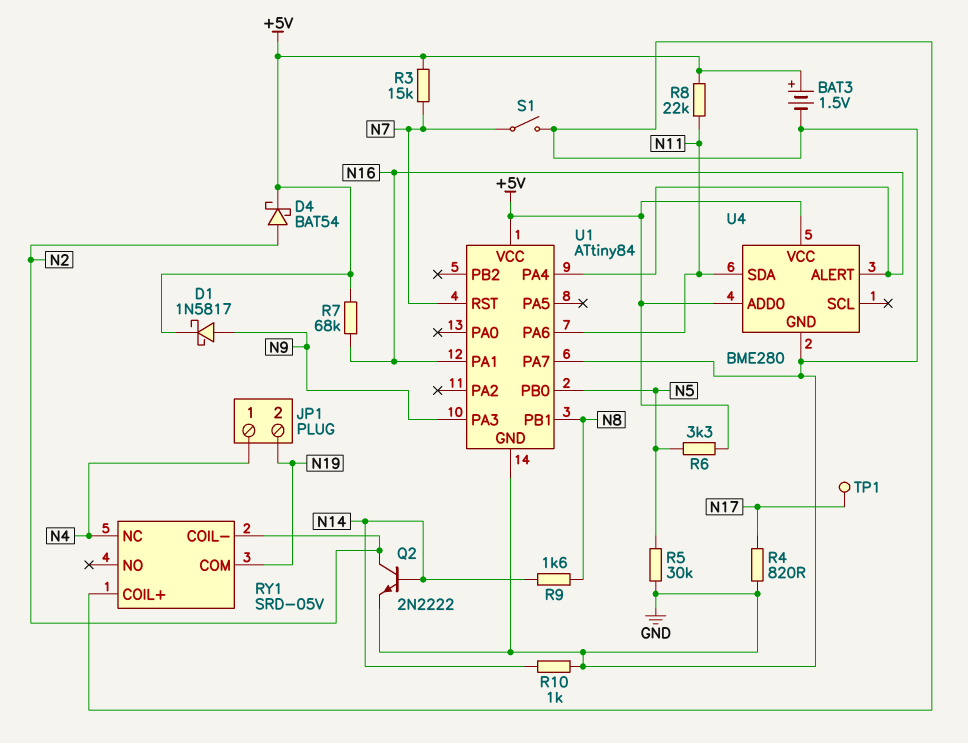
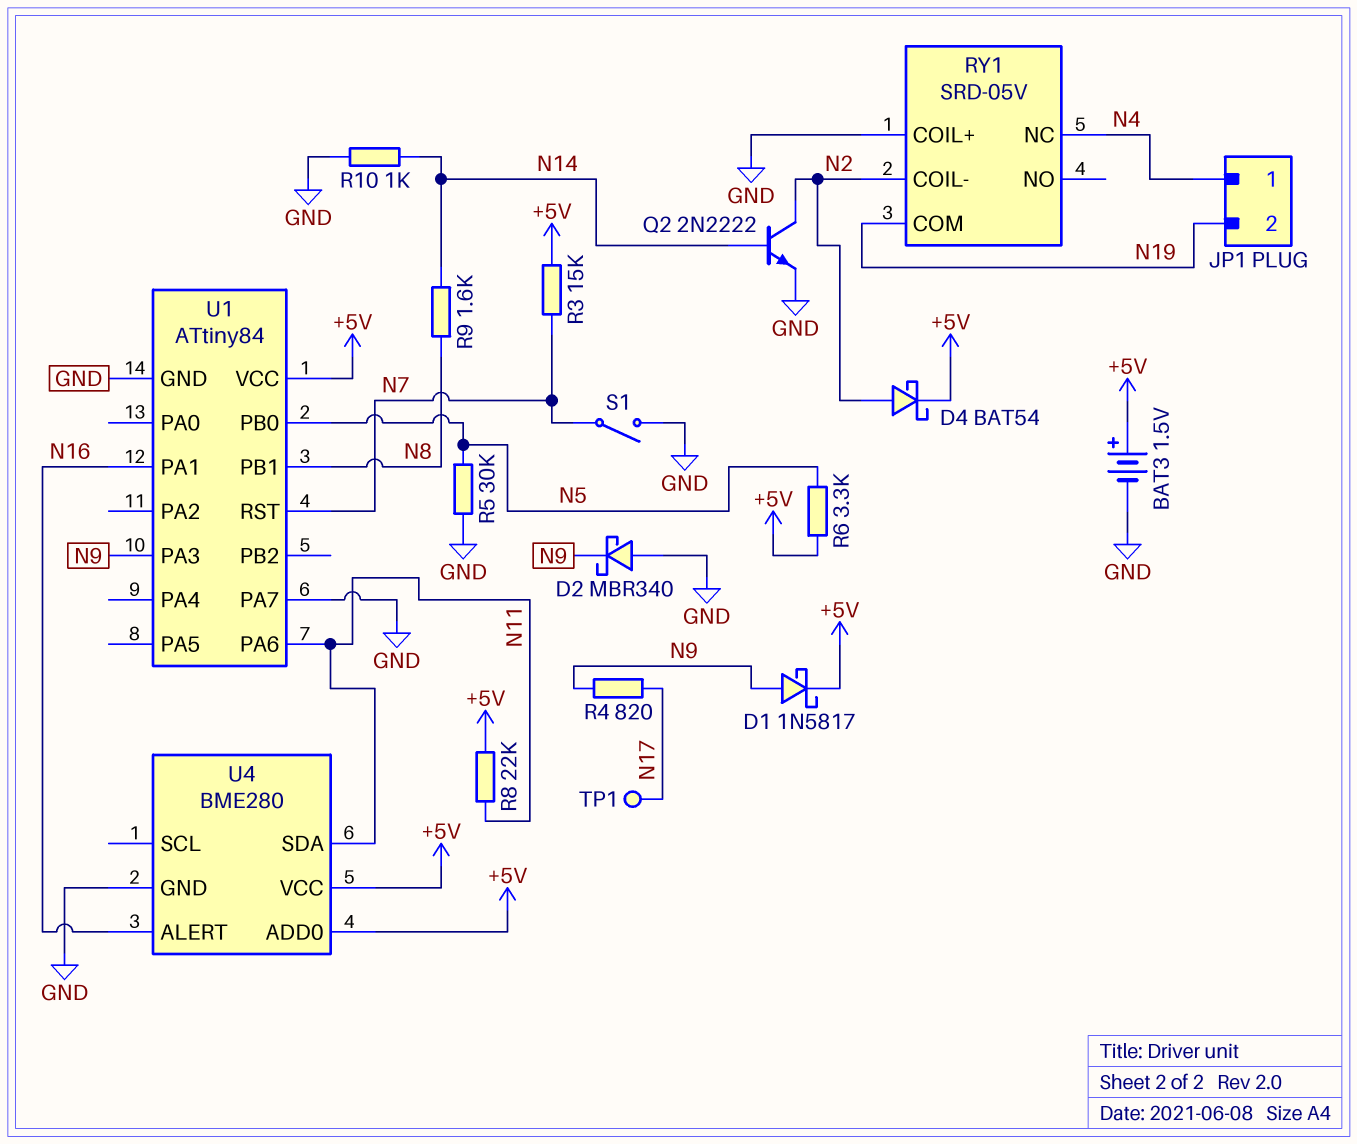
D2: none -> schottky MBR340 (A GND, K N9)
R4: 820 (GND, N17) -> 820 (N9, N17)
R7: 68k (+5V, N16) -> none
U1 pin PA4: N16 -> none

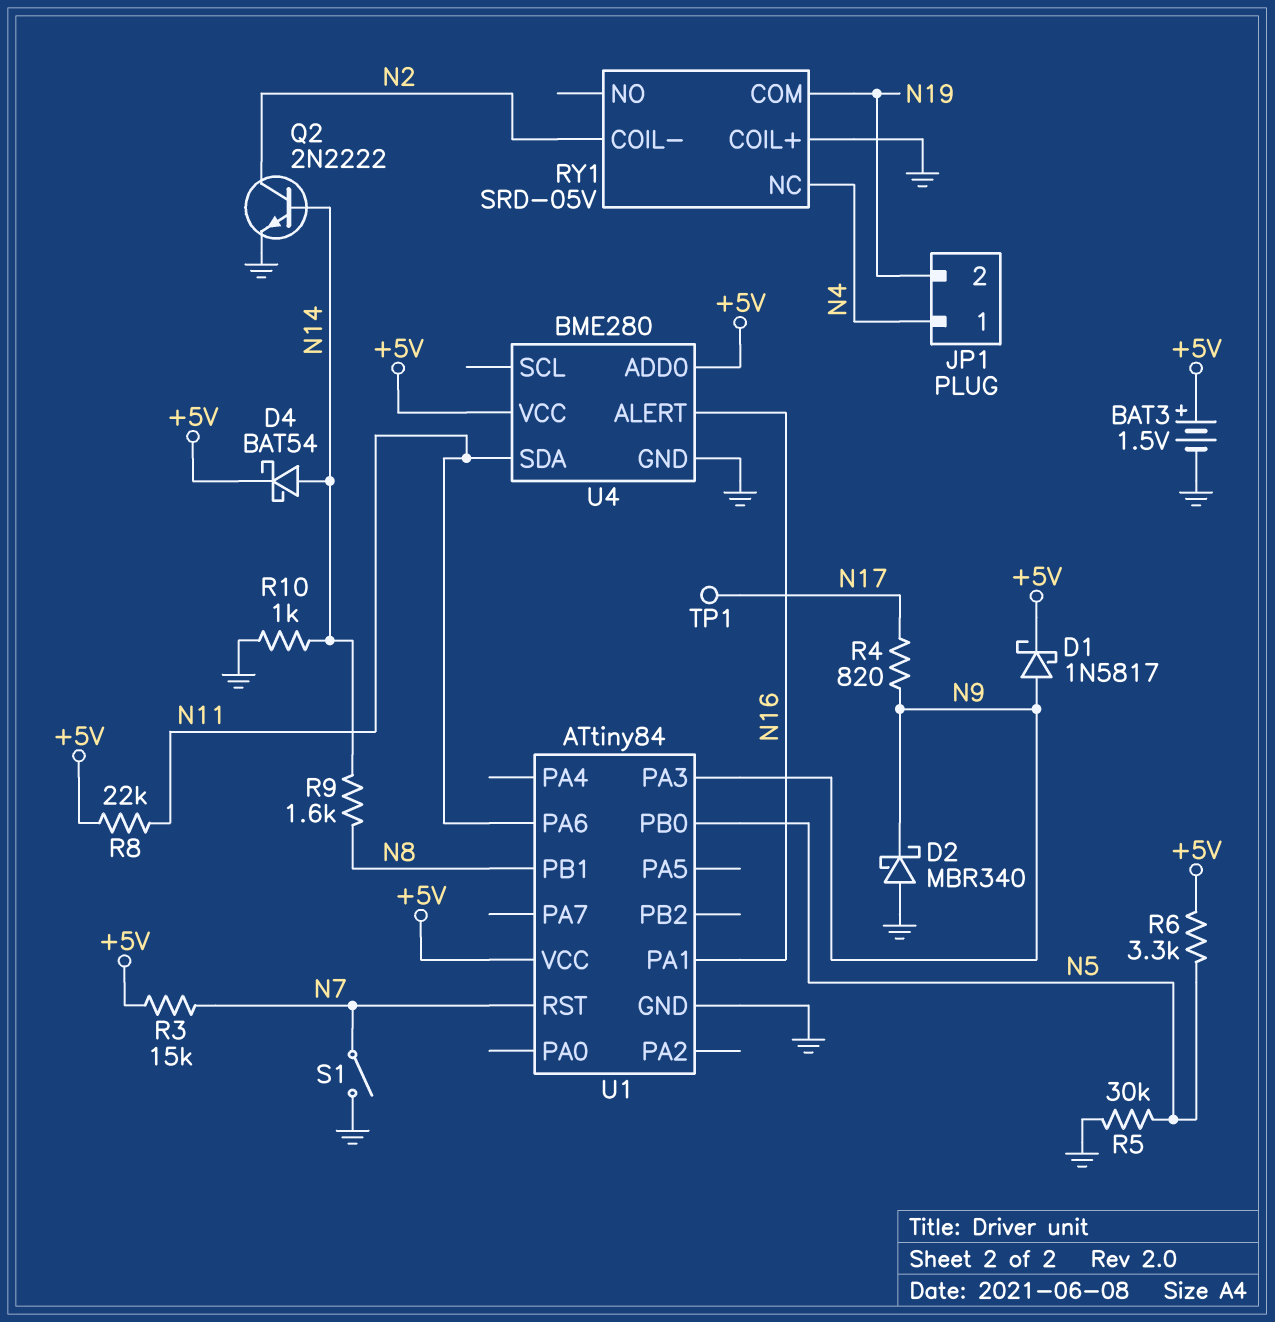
D4: schottky BAT54 (A N2, K +5V) -> schottky BAT54 (A N14, K +5V)
U1 pin PA7: GND -> none

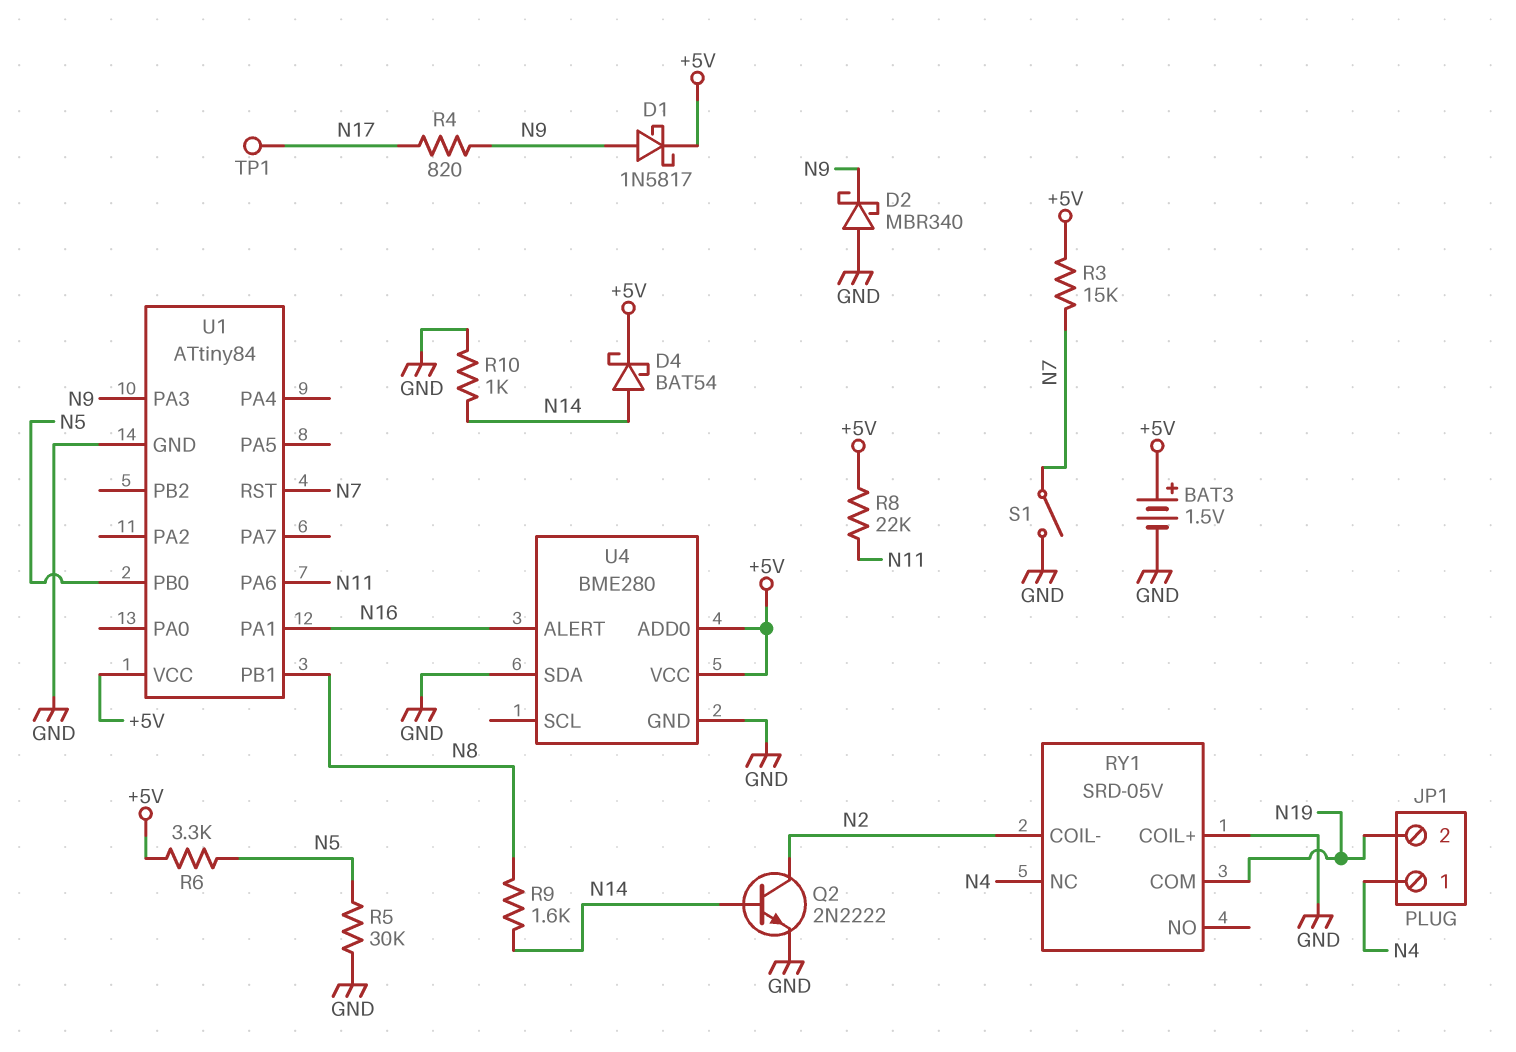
U4 pin SDA: N11 -> GND

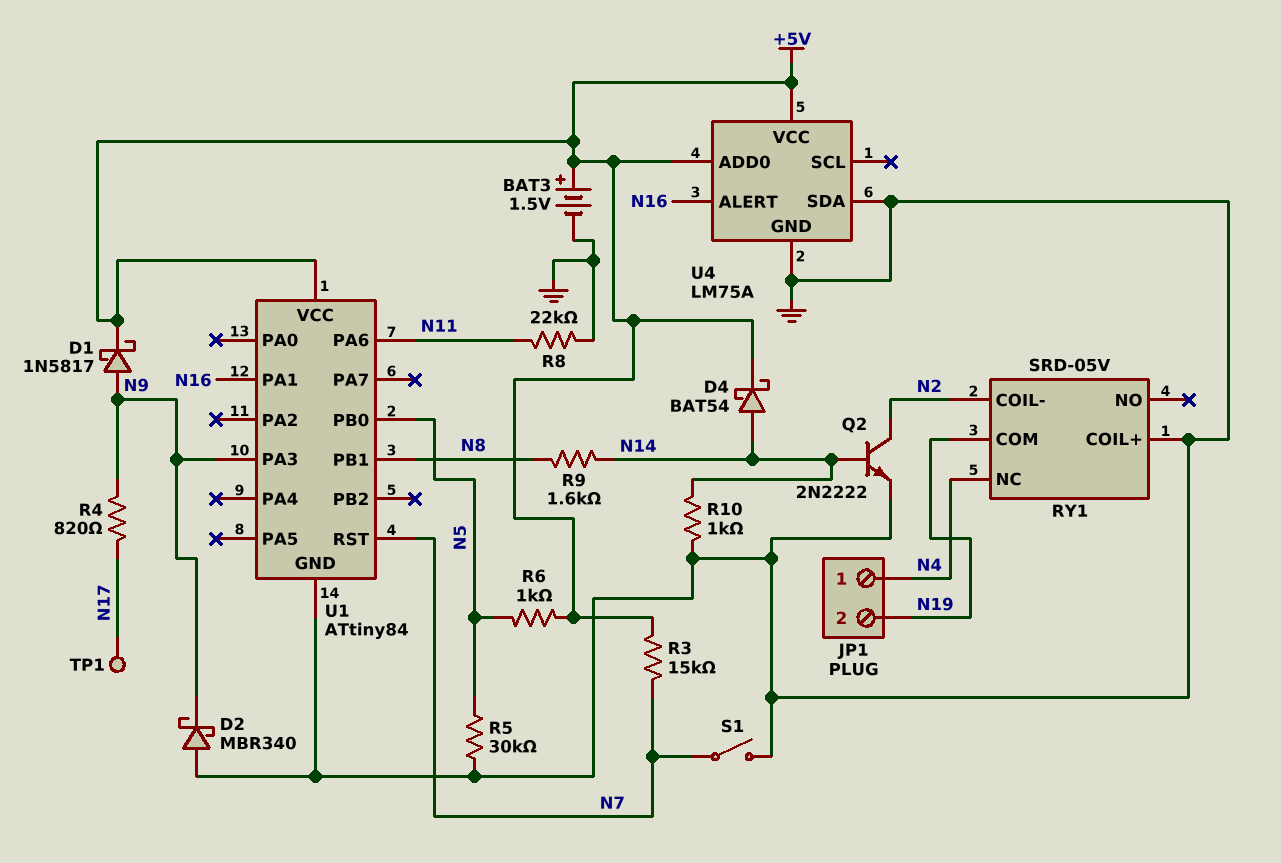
R6: 3.3k (+5V, N5) -> 1k (+5V, N5)
R8: 22k (+5V, N11) -> 22k (GND, N11)
U4: BME280 -> LM75A

